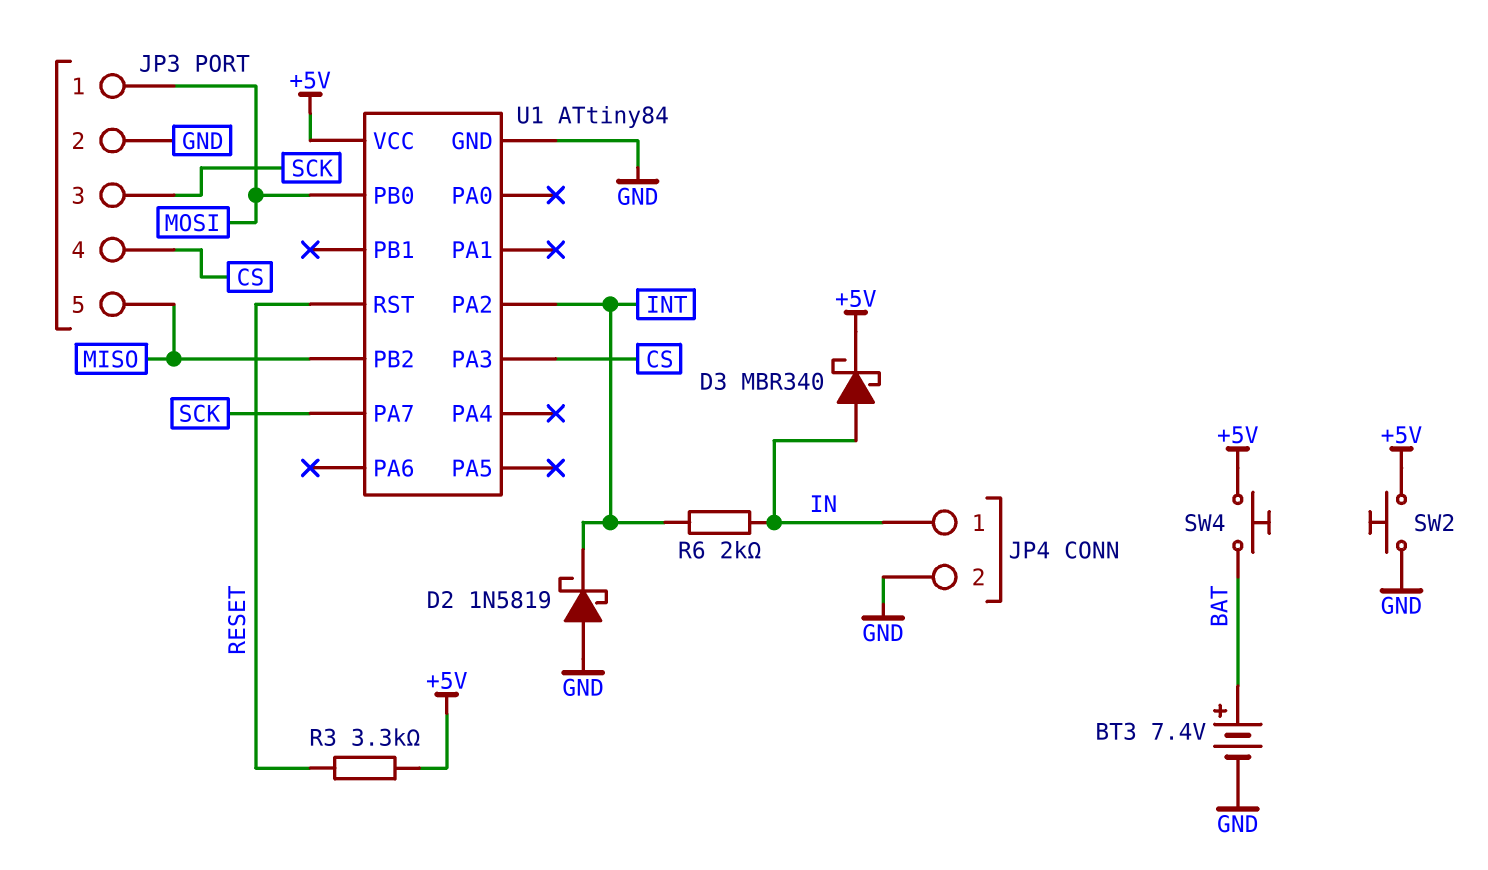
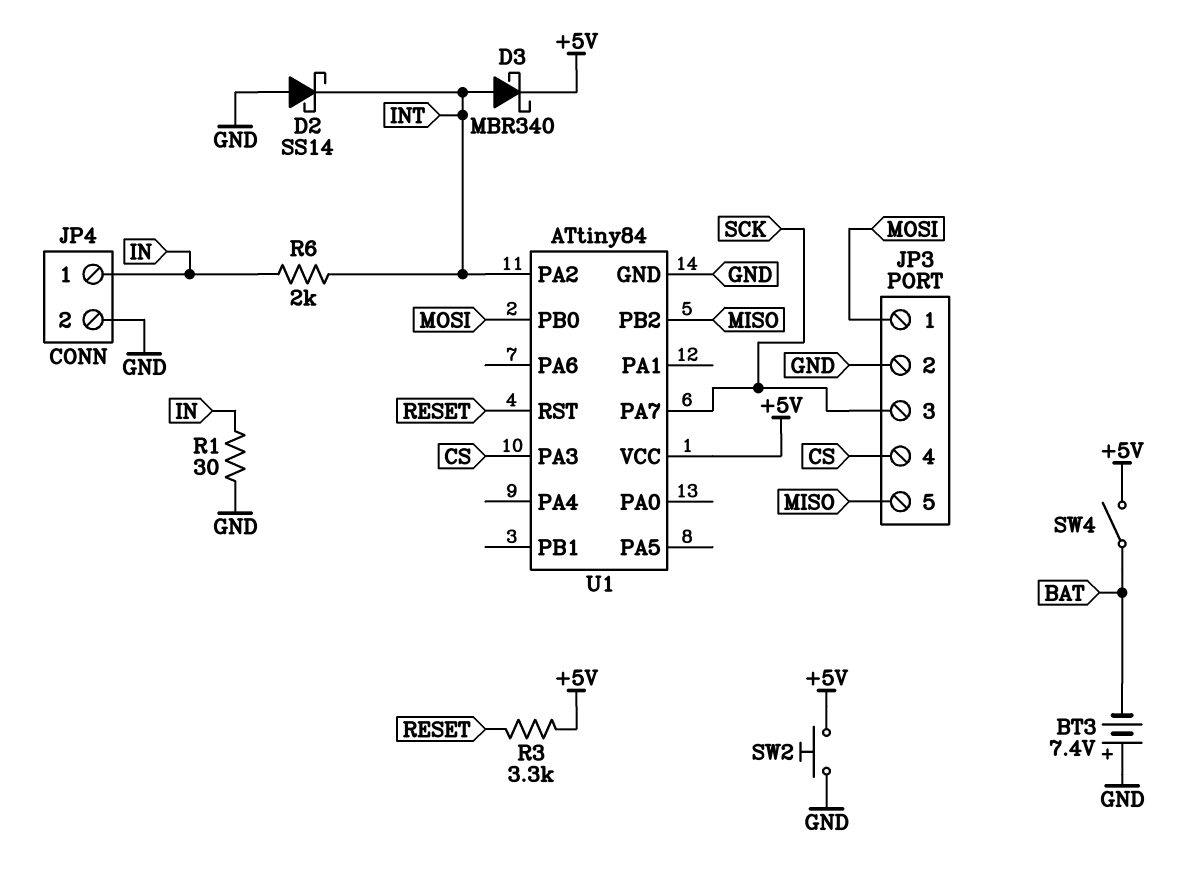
BT3: 7.4V (plus BAT, minus GND) -> 7.4V (plus GND, minus BAT)
D2: schottky 1N5819 (A GND, K INT) -> schottky SS14 (A GND, K INT)
D3: schottky MBR340 (A IN, K +5V) -> schottky MBR340 (A INT, K +5V)
R1: none -> 30 (GND, IN)
SW4: button (+5V, BAT) -> switch (+5V, BAT)

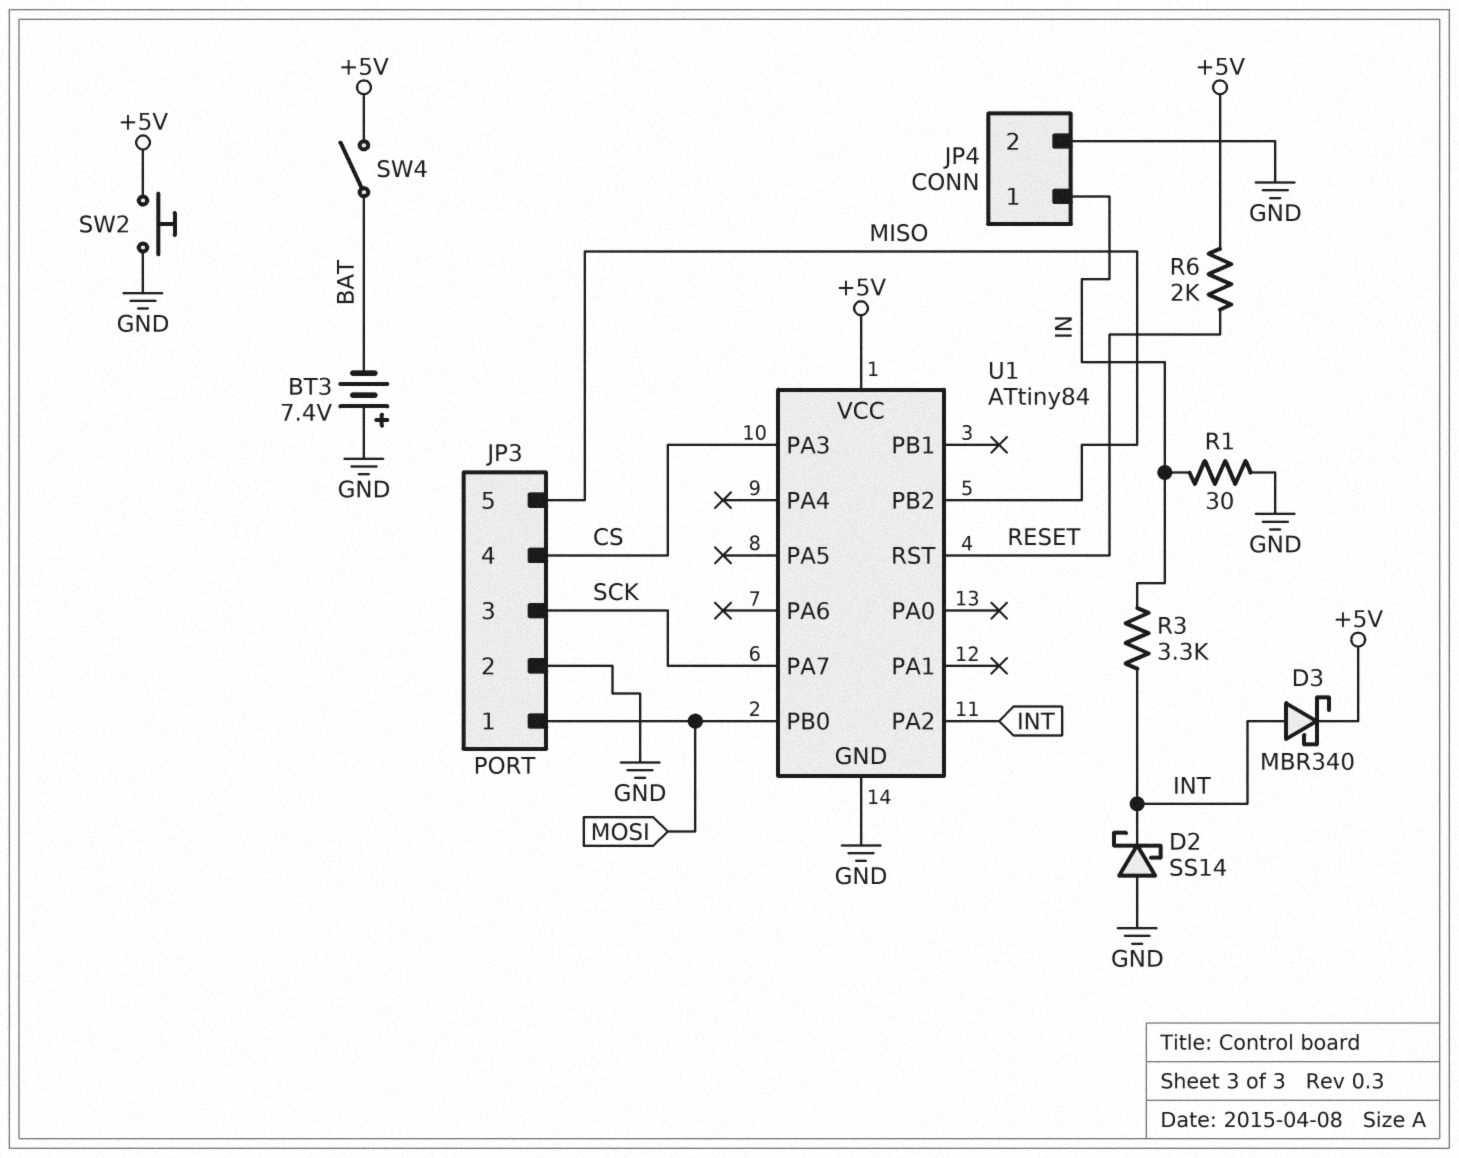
R3: 3.3k (+5V, RESET) -> 3.3k (IN, INT)
R6: 2k (IN, INT) -> 2k (+5V, RESET)

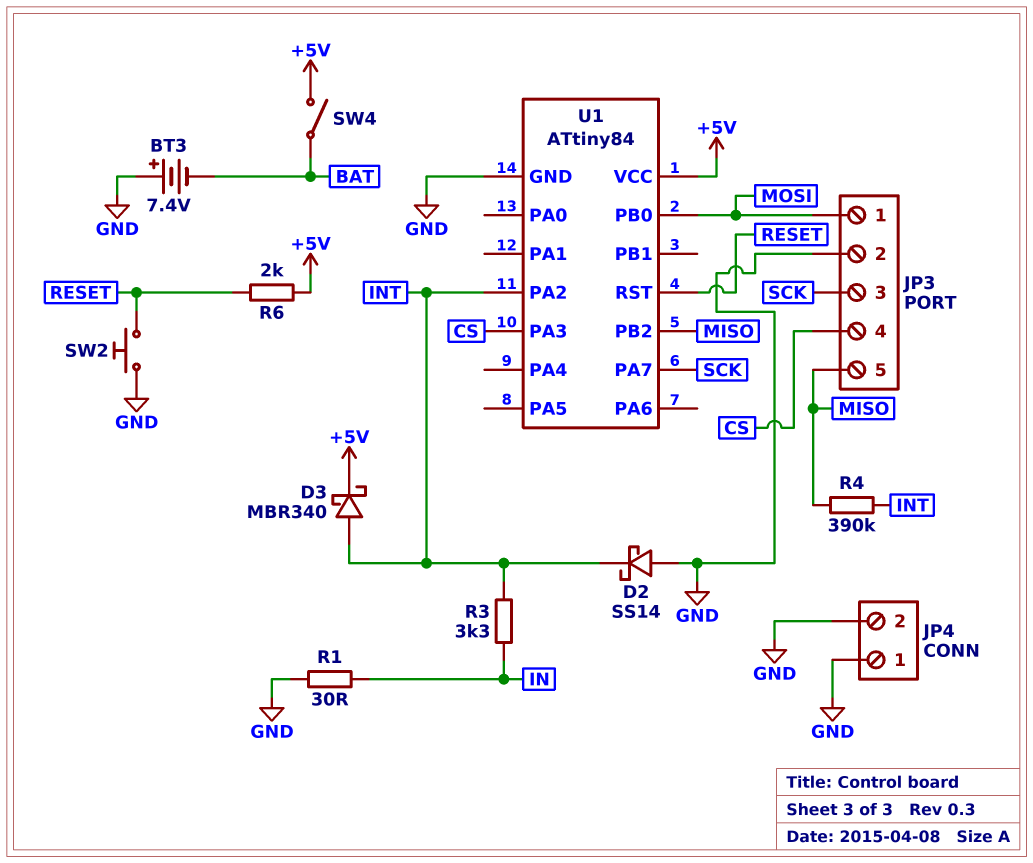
JP4 pin 1: IN -> GND
R4: none -> 390k (INT, MISO)
SW2: button (+5V, GND) -> button (GND, RESET)

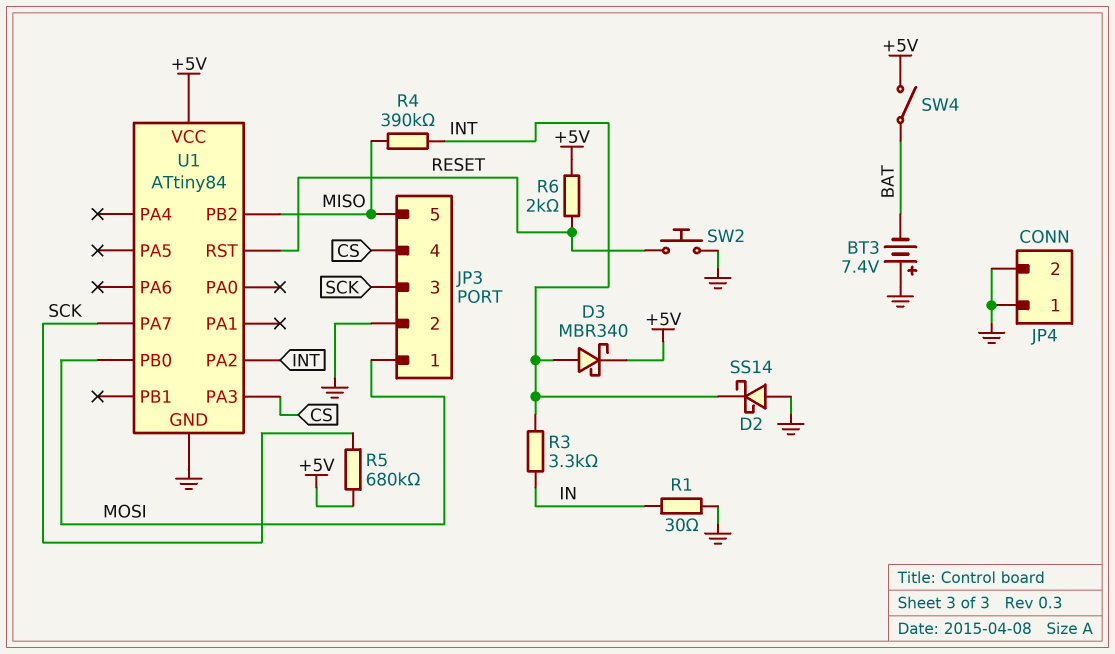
R5: none -> 680k (+5V, SCK)

